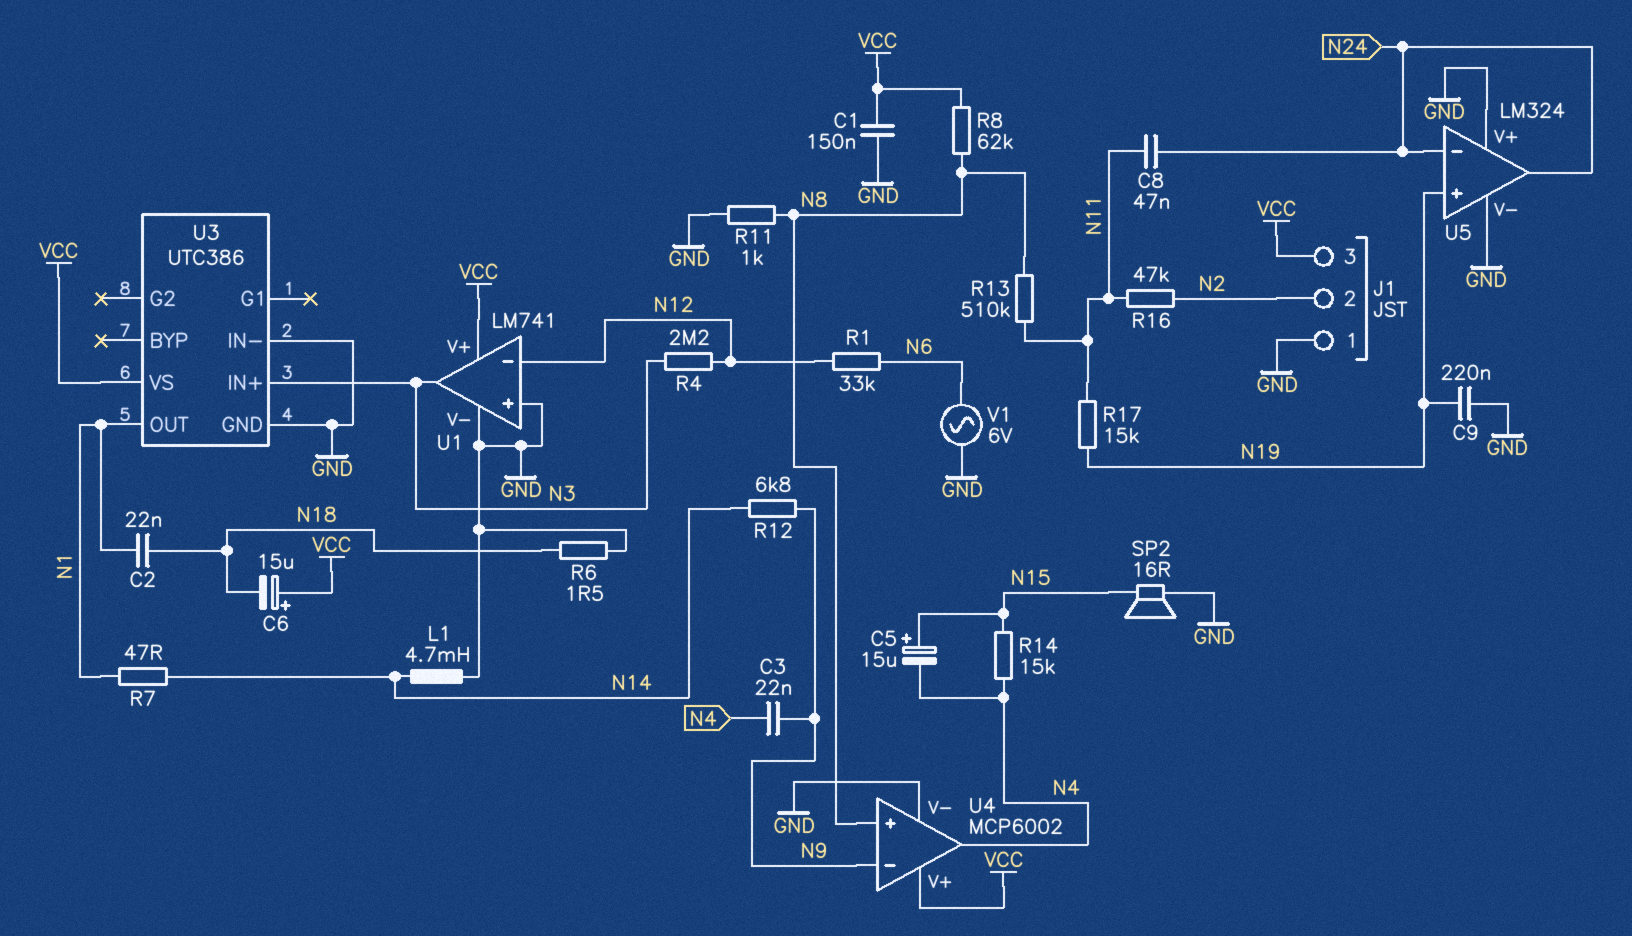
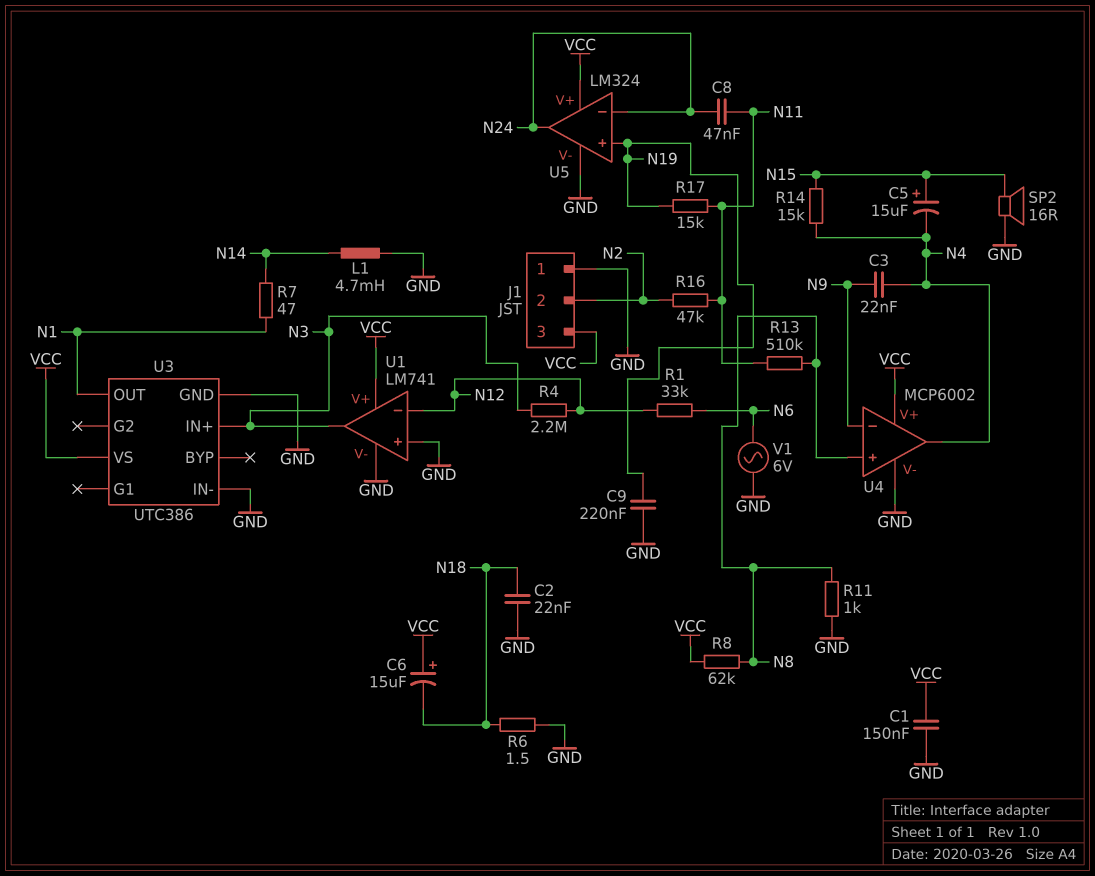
C2: 22nF (N1, N18) -> 22nF (GND, N18)
R12: 6.8k (N9, N14) -> none
U5 pin V+: GND -> VCC

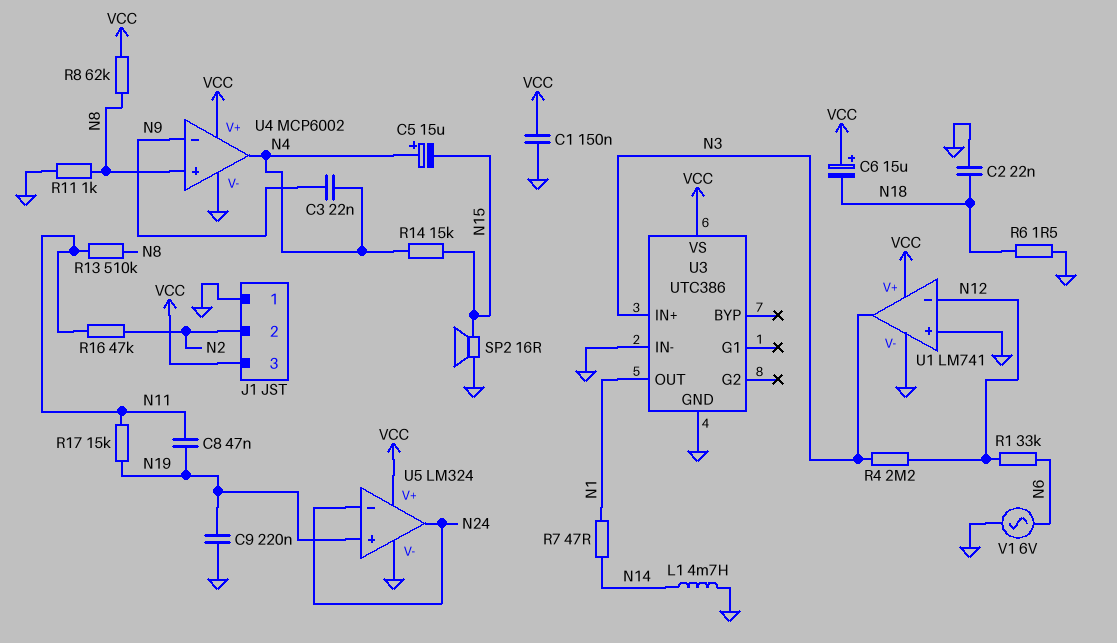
C5: 15uF (plus N15, minus N4) -> 15uF (plus N4, minus N15)
C8: 47nF (N11, N24) -> 47nF (N11, N19)

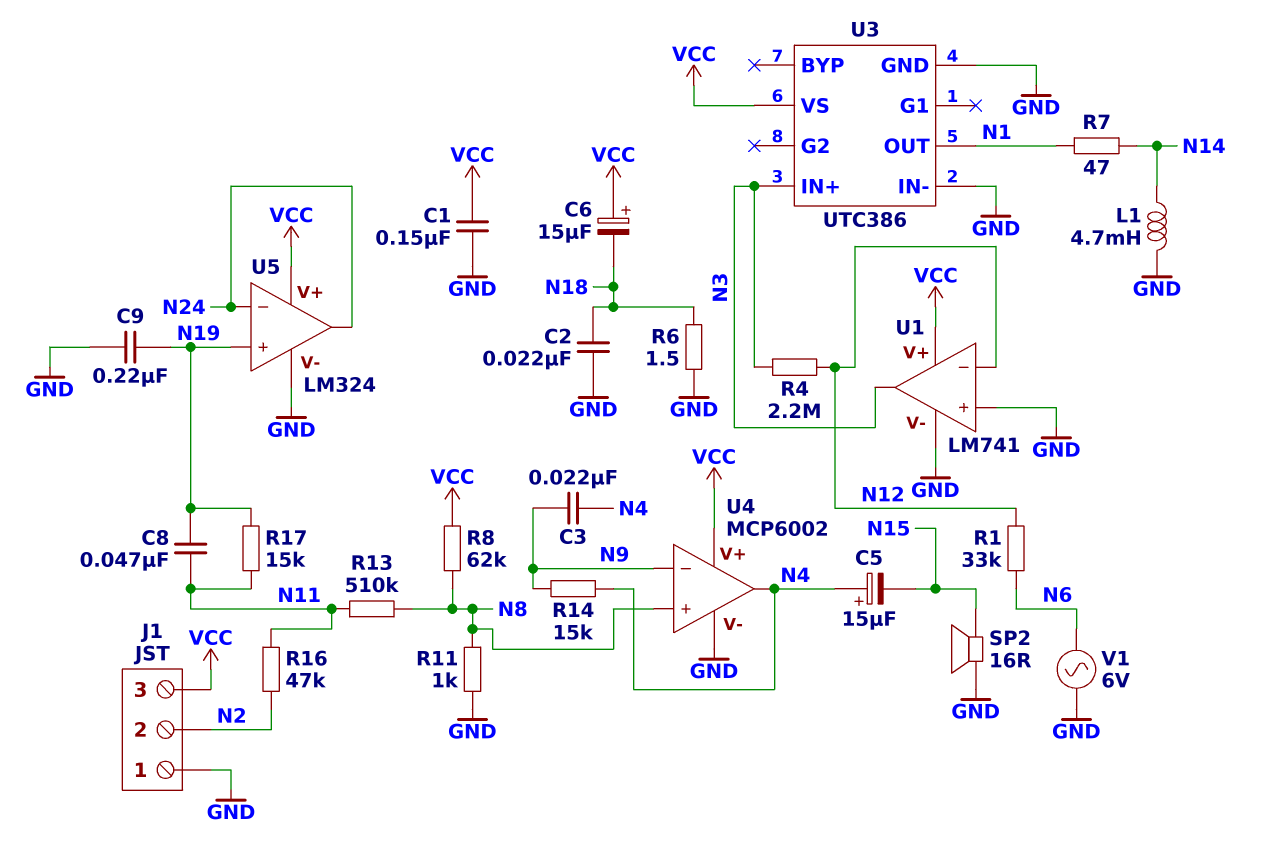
R14: 15k (N4, N15) -> 15k (N4, N9)

